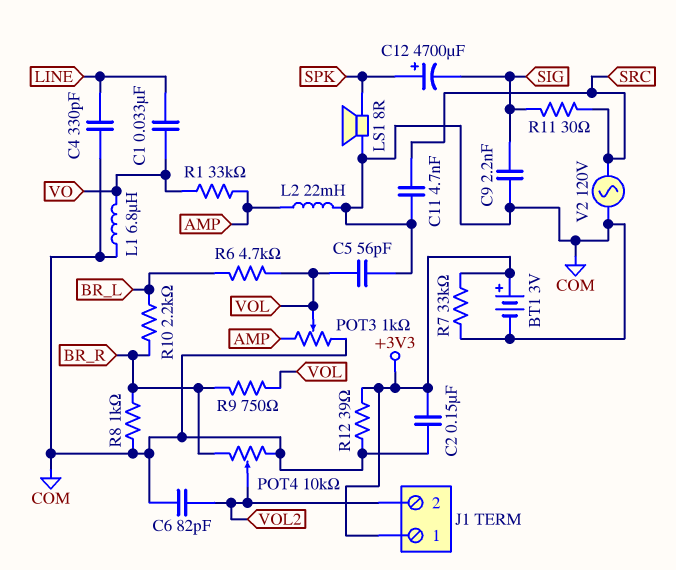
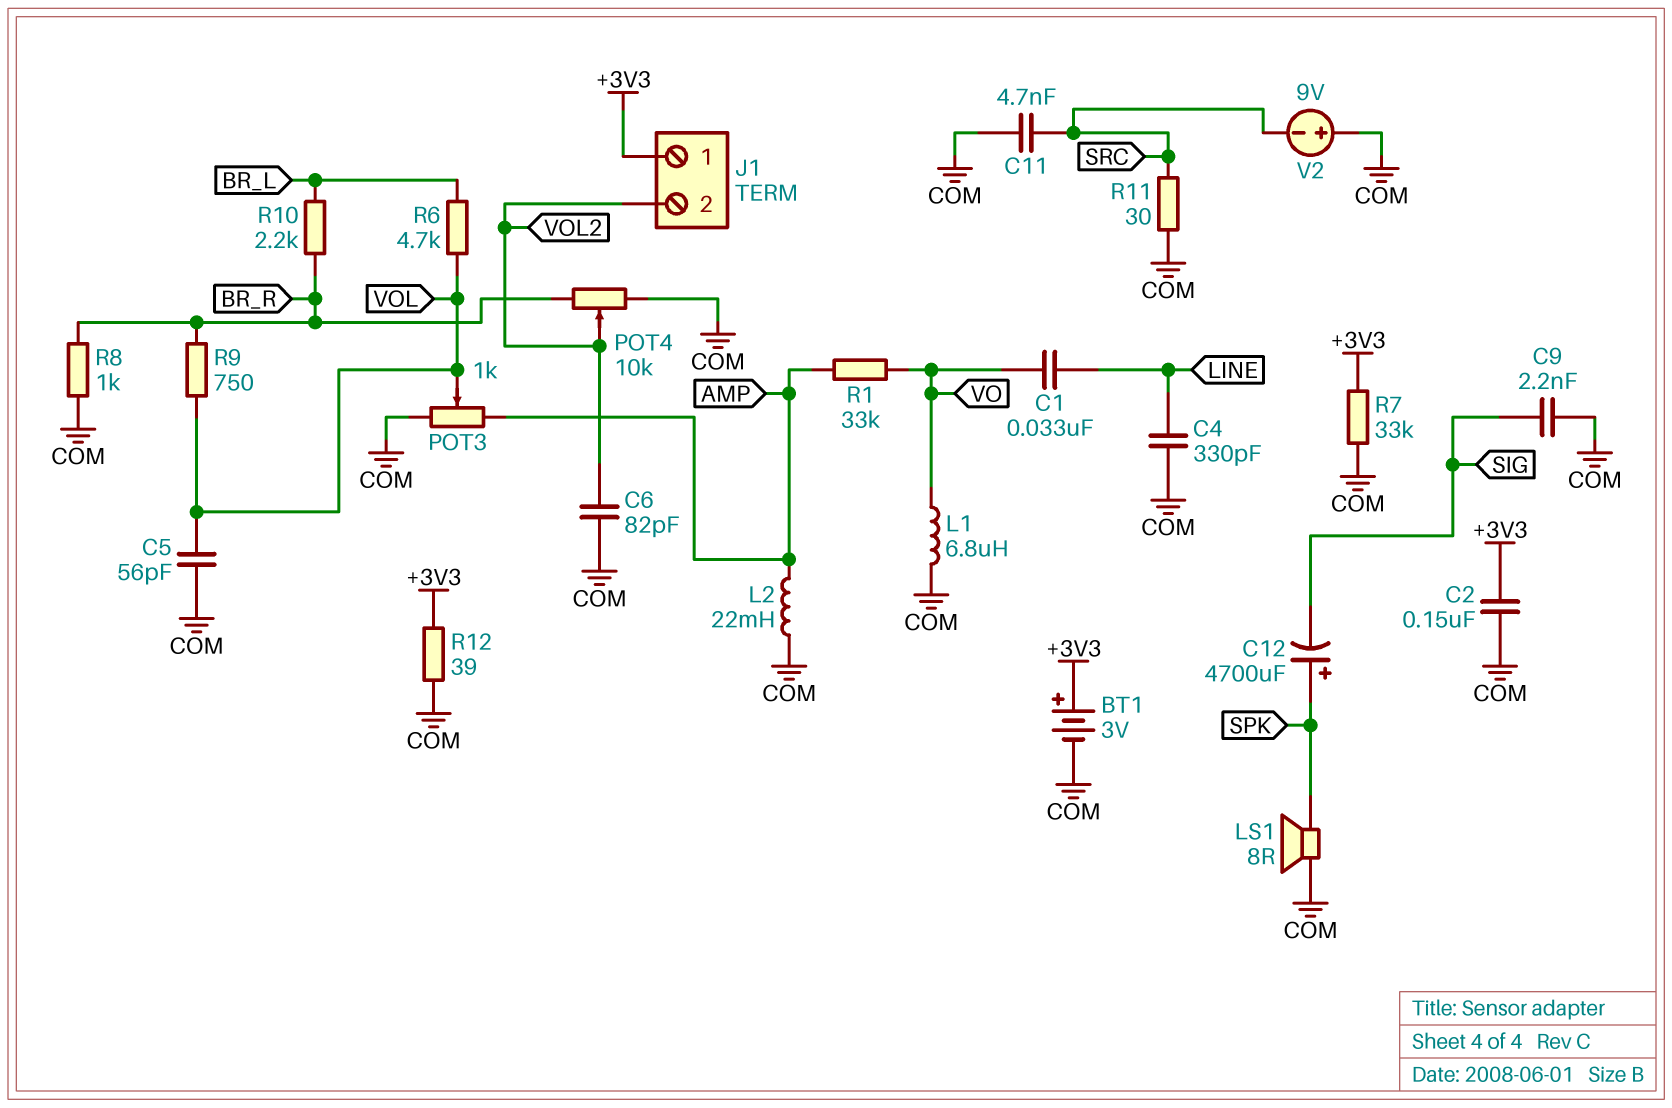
R11: 30 (SIG, SRC) -> 30 (COM, SRC)
V2: AC 120V (COM, SRC) -> 9V (plus COM, minus SRC)

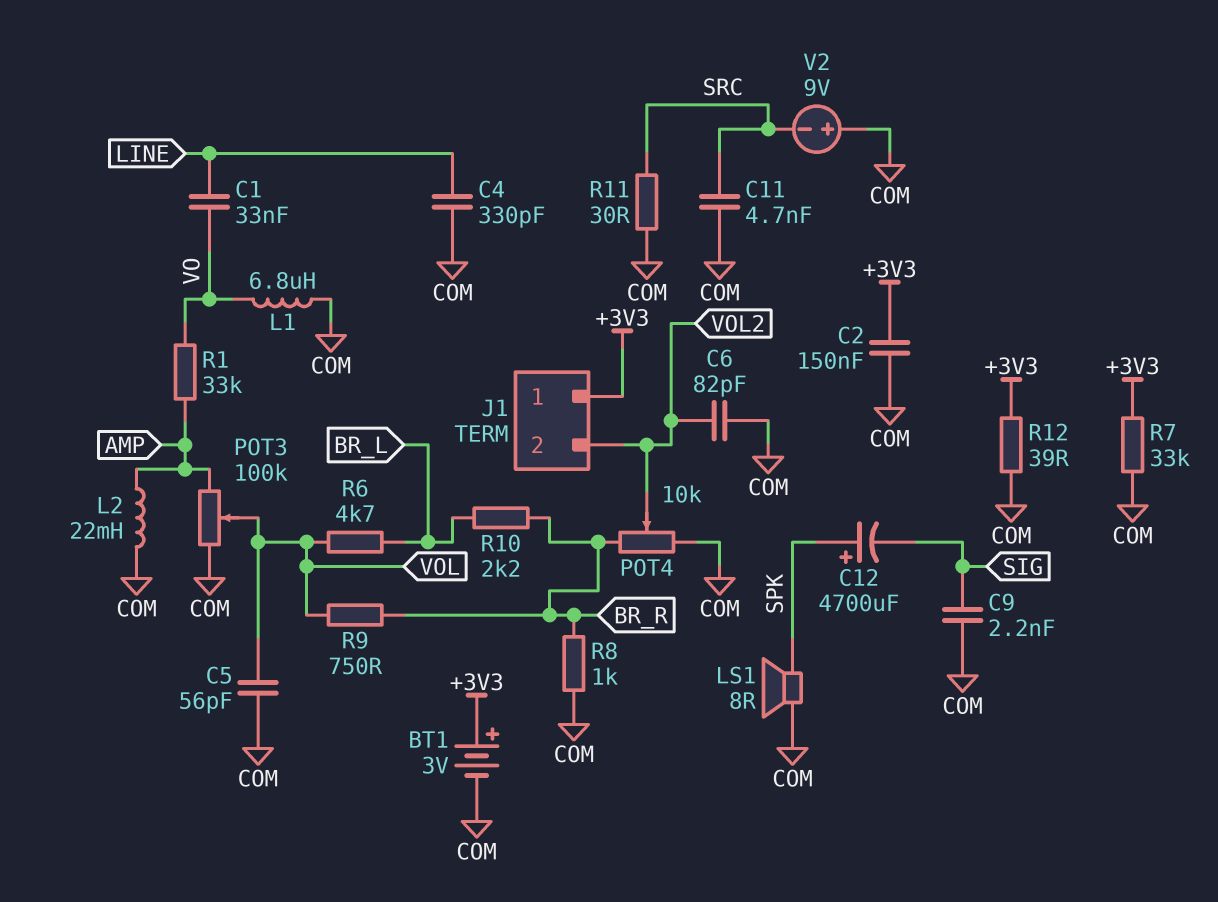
POT3: 1k (AMP, COM, wiper VOL) -> 100k (AMP, COM, wiper VOL)

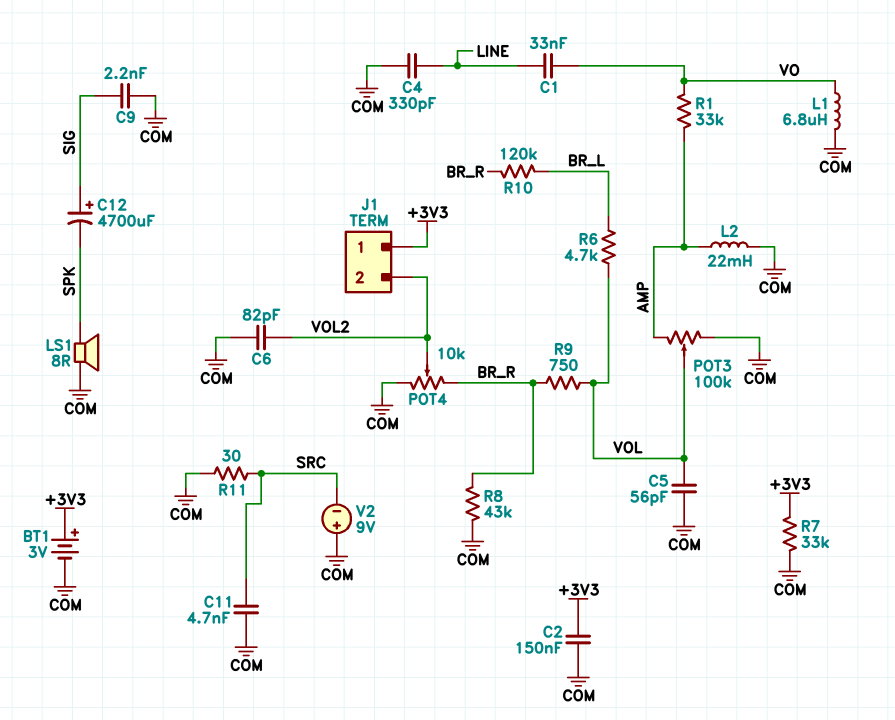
C12: 4700uF (plus SPK, minus SIG) -> 4700uF (plus SIG, minus SPK)
R8: 1k (BR_R, COM) -> 43k (BR_R, COM)
R10: 2.2k (BR_L, BR_R) -> 120k (BR_L, BR_R)
R12: 39 (+3V3, COM) -> none

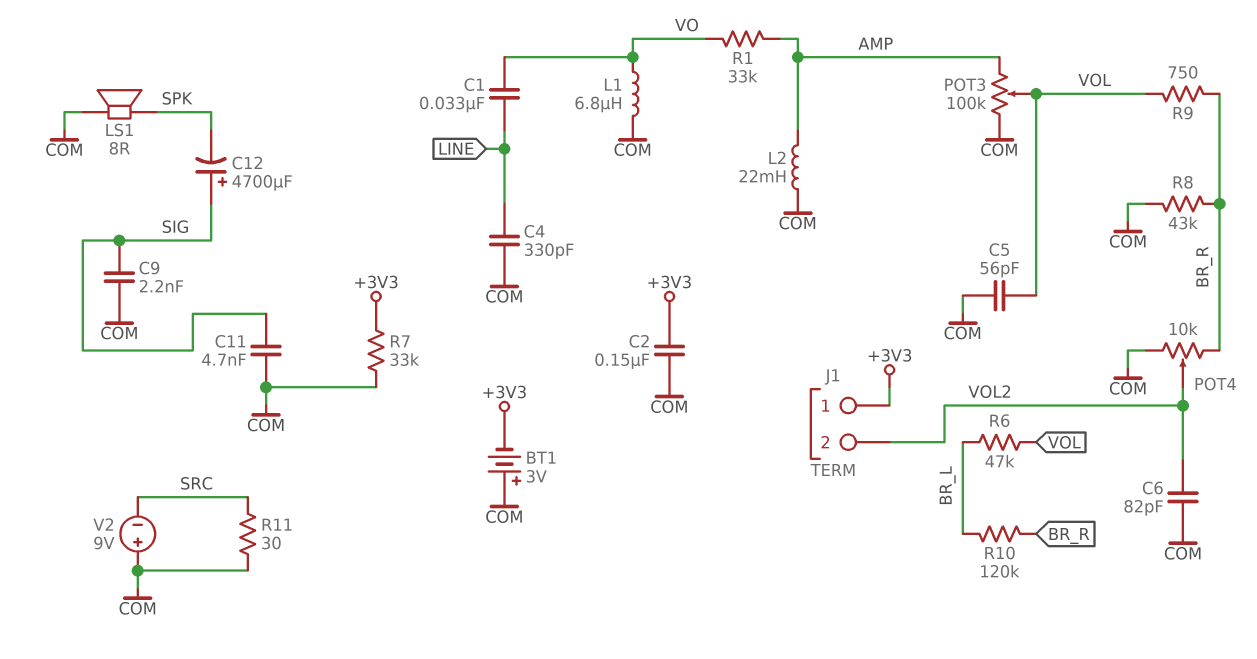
BT1: 3V (plus +3V3, minus COM) -> 3V (plus COM, minus +3V3)
C11: 4.7nF (COM, SRC) -> 4.7nF (COM, SIG)
R6: 4.7k (BR_L, VOL) -> 47k (BR_L, VOL)

